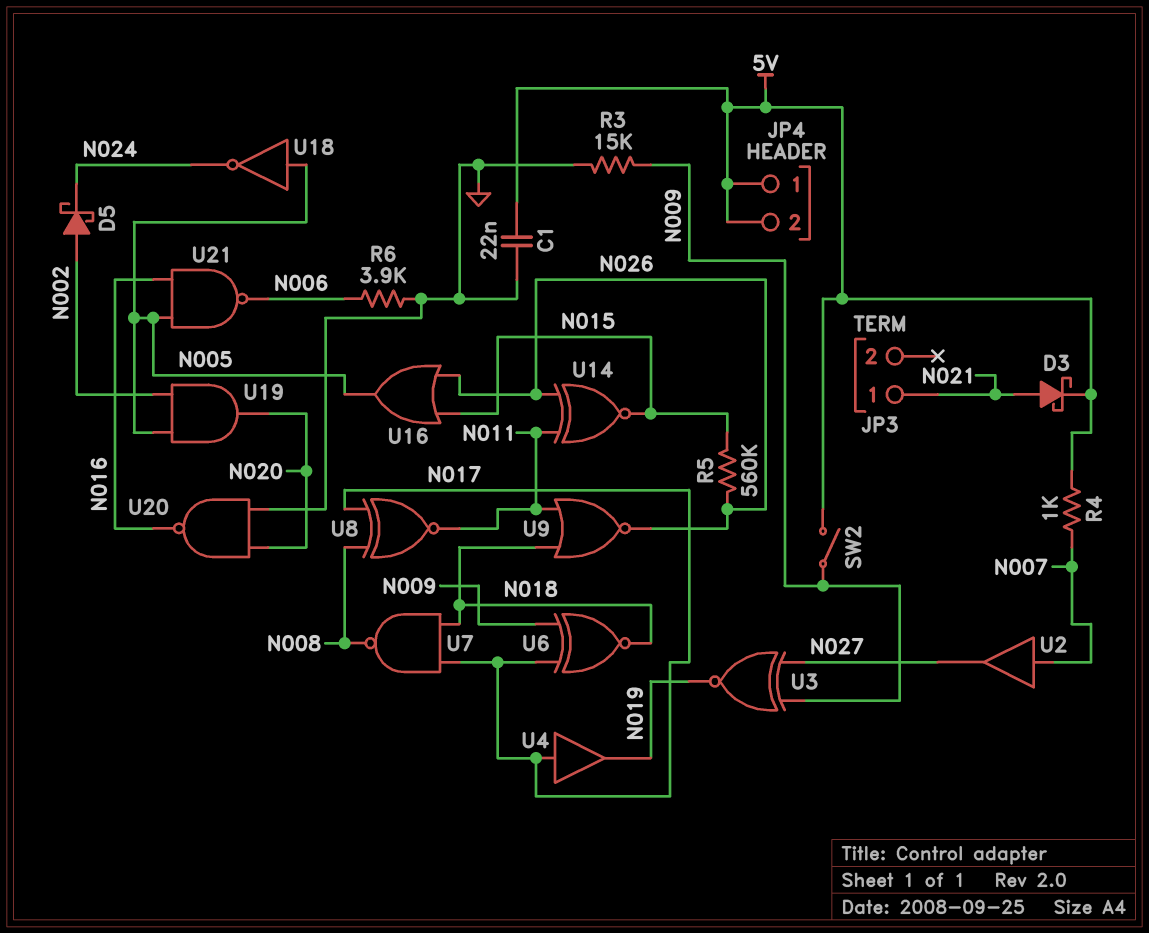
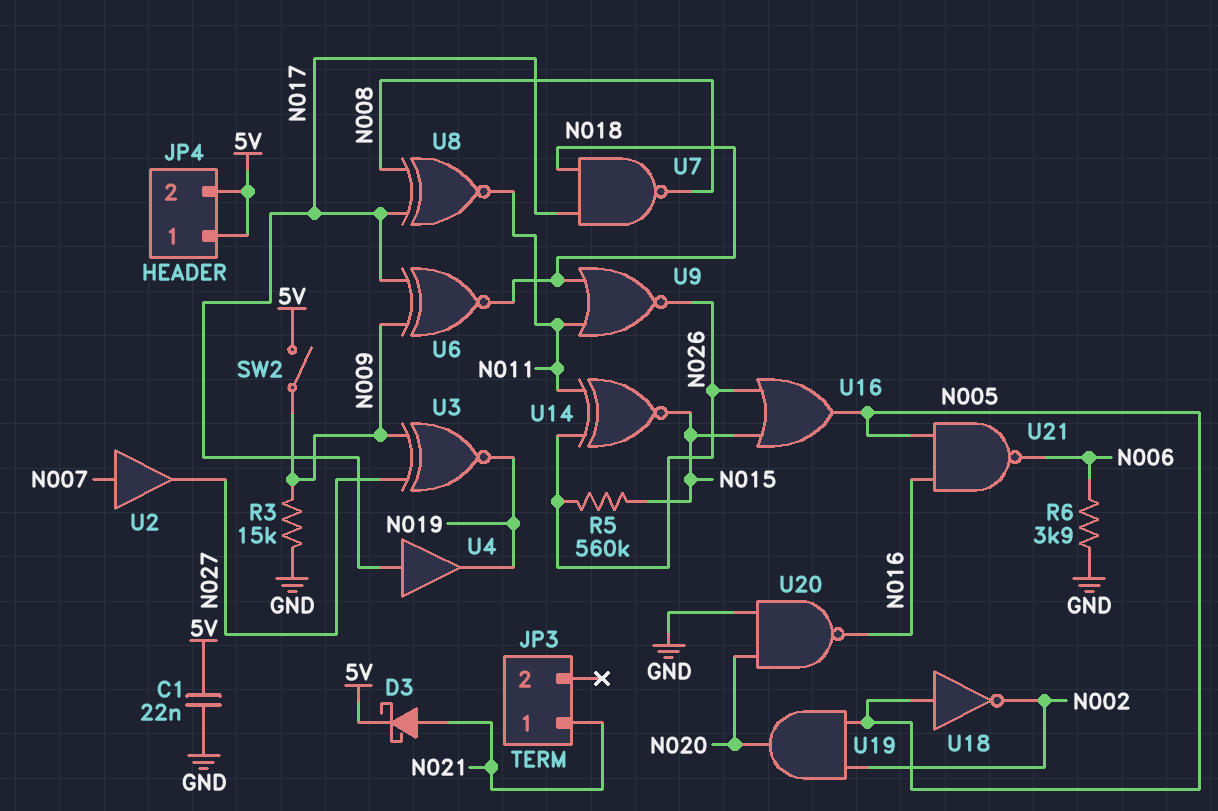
D5: schottky (A N002, K N024) -> none
R4: 1k (5V, N007) -> none
U18: NOT (in N005, out N024) -> NOT (in N005, out N002)

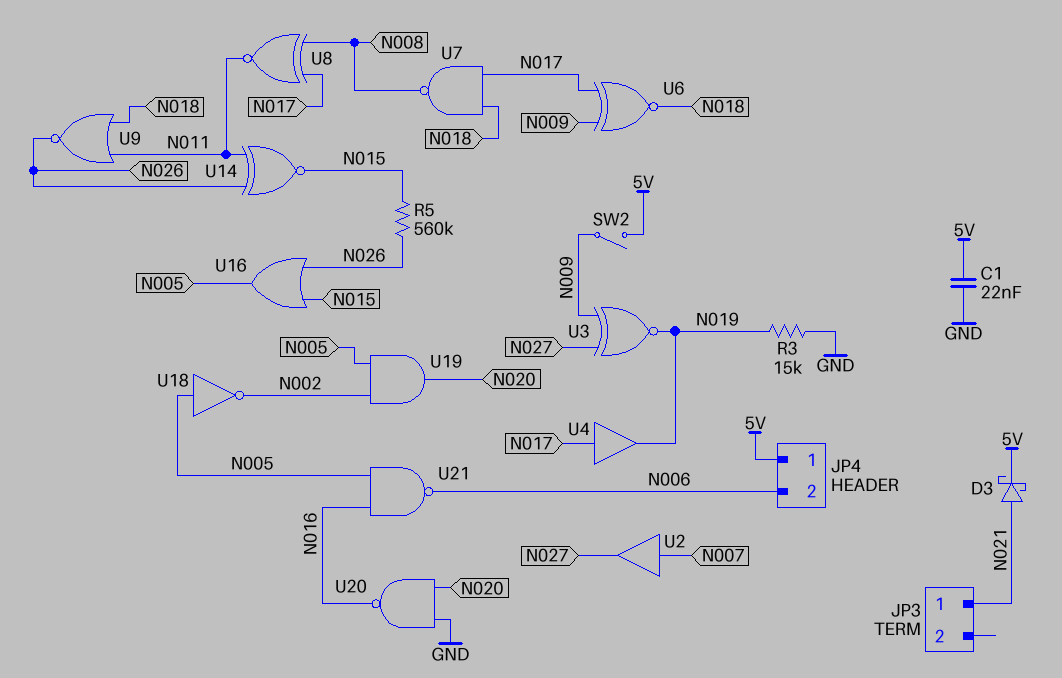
JP4 pin 2: 5V -> N006
R3: 15k (GND, N009) -> 15k (GND, N019)
R6: 3.9k (GND, N006) -> none

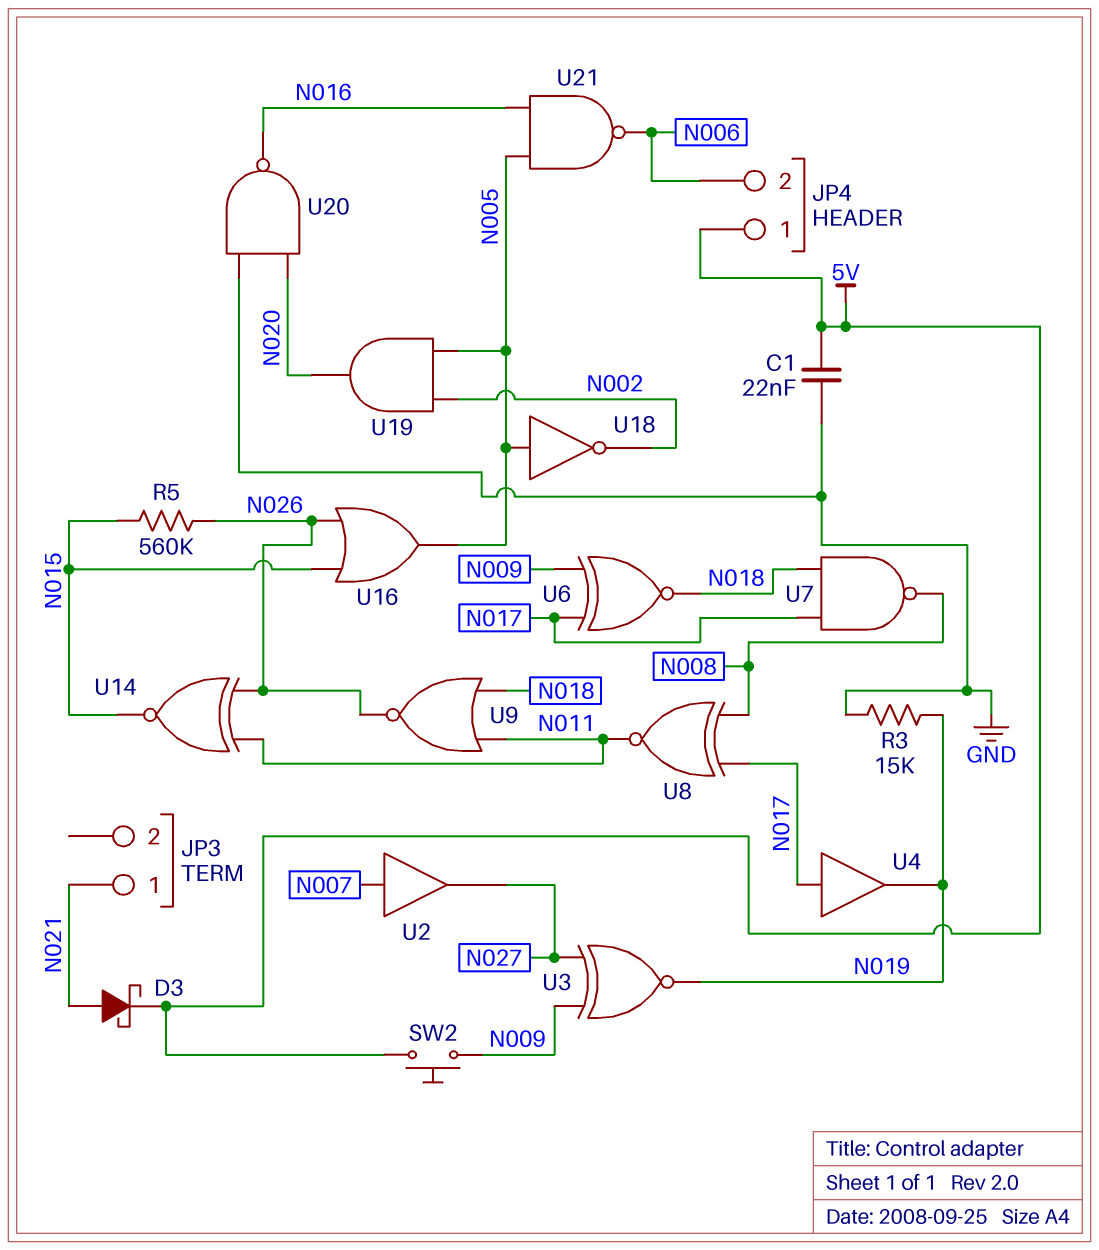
SW2: switch (5V, N009) -> button (5V, N009)

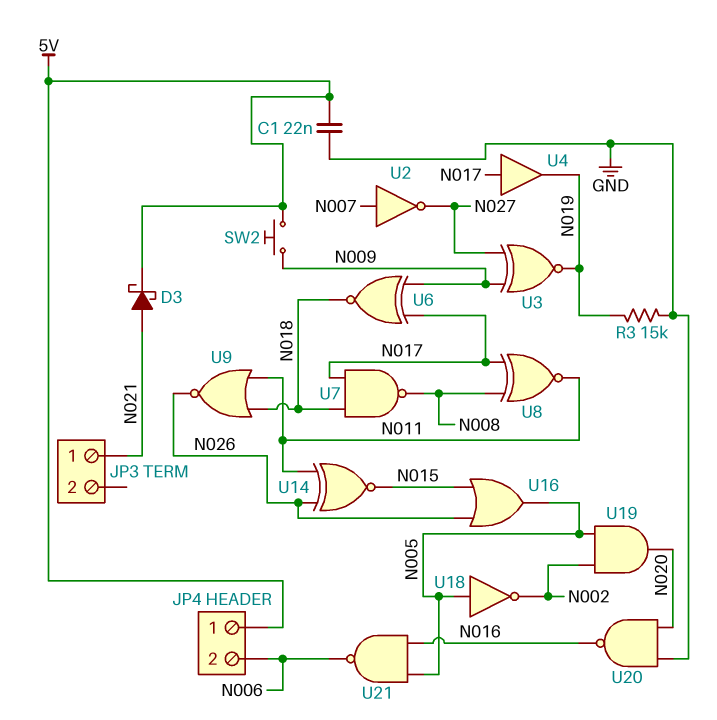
R5: 560k (N015, N026) -> none
U2: buffer (in N007, out N027) -> NOT (in N007, out N027)

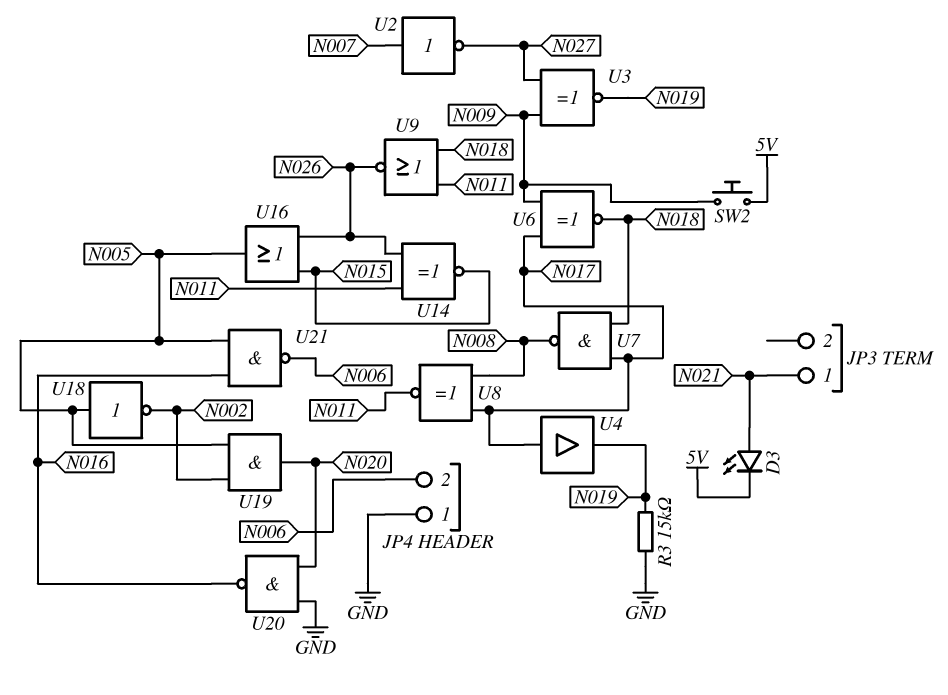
C1: 22nF (5V, GND) -> none
D3: schottky (A N021, K 5V) -> LED (A N021, K 5V)
JP4 pin 1: 5V -> GND

